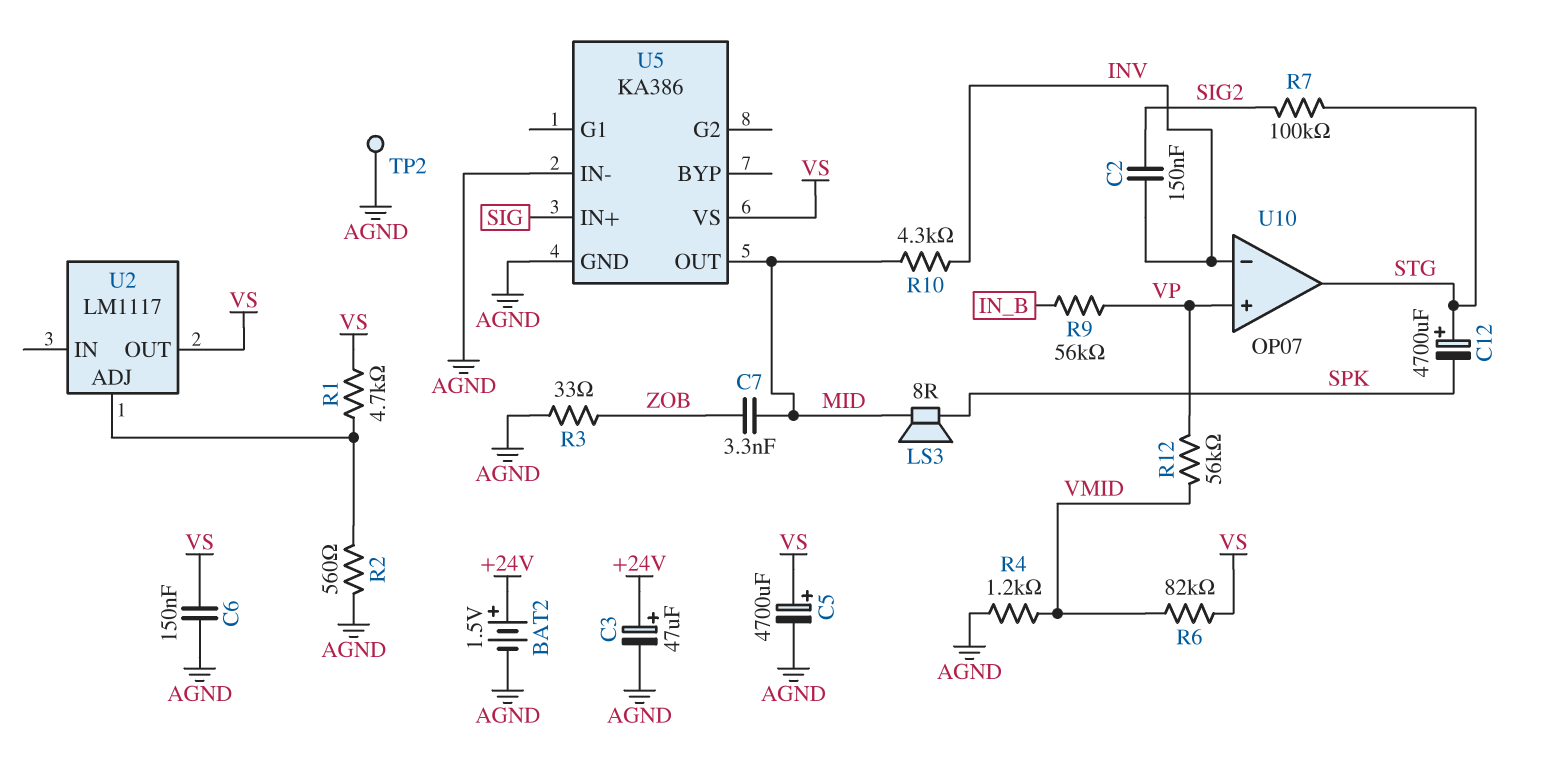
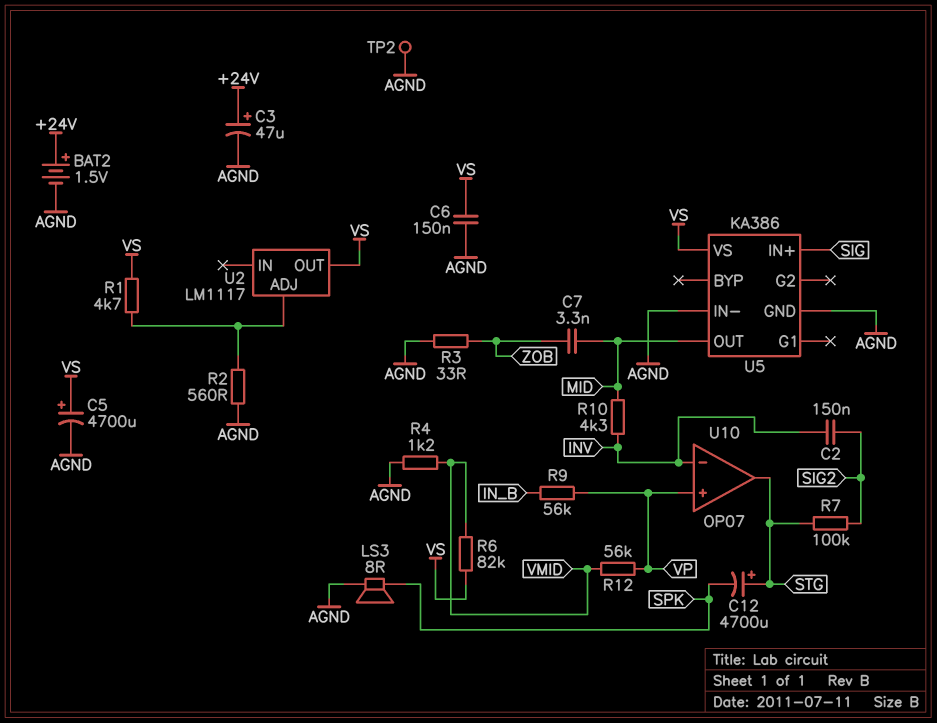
LS3: speaker 8R (MID, SPK) -> speaker 8R (AGND, SPK)

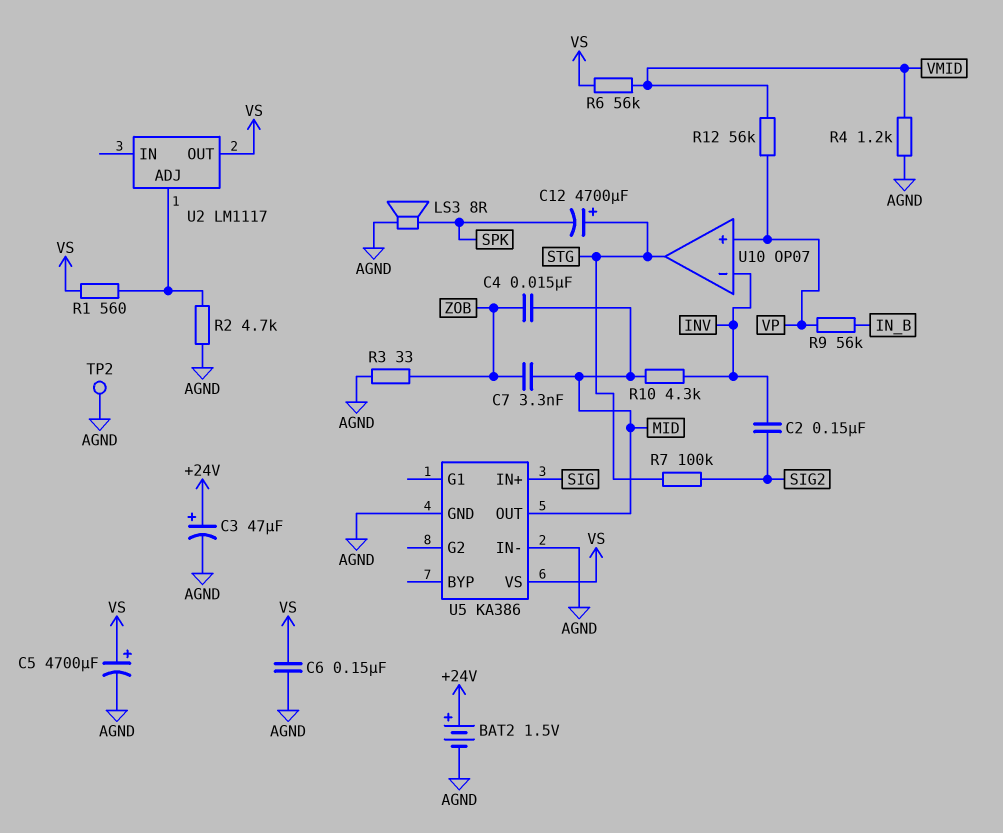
C4: none -> 15nF (MID, ZOB)
R1: 4.7k (U2/ADJ, VS) -> 560 (U2/ADJ, VS)
R2: 560 (AGND, U2/ADJ) -> 4.7k (AGND, U2/ADJ)
R6: 82k (VMID, VS) -> 56k (VMID, VS)

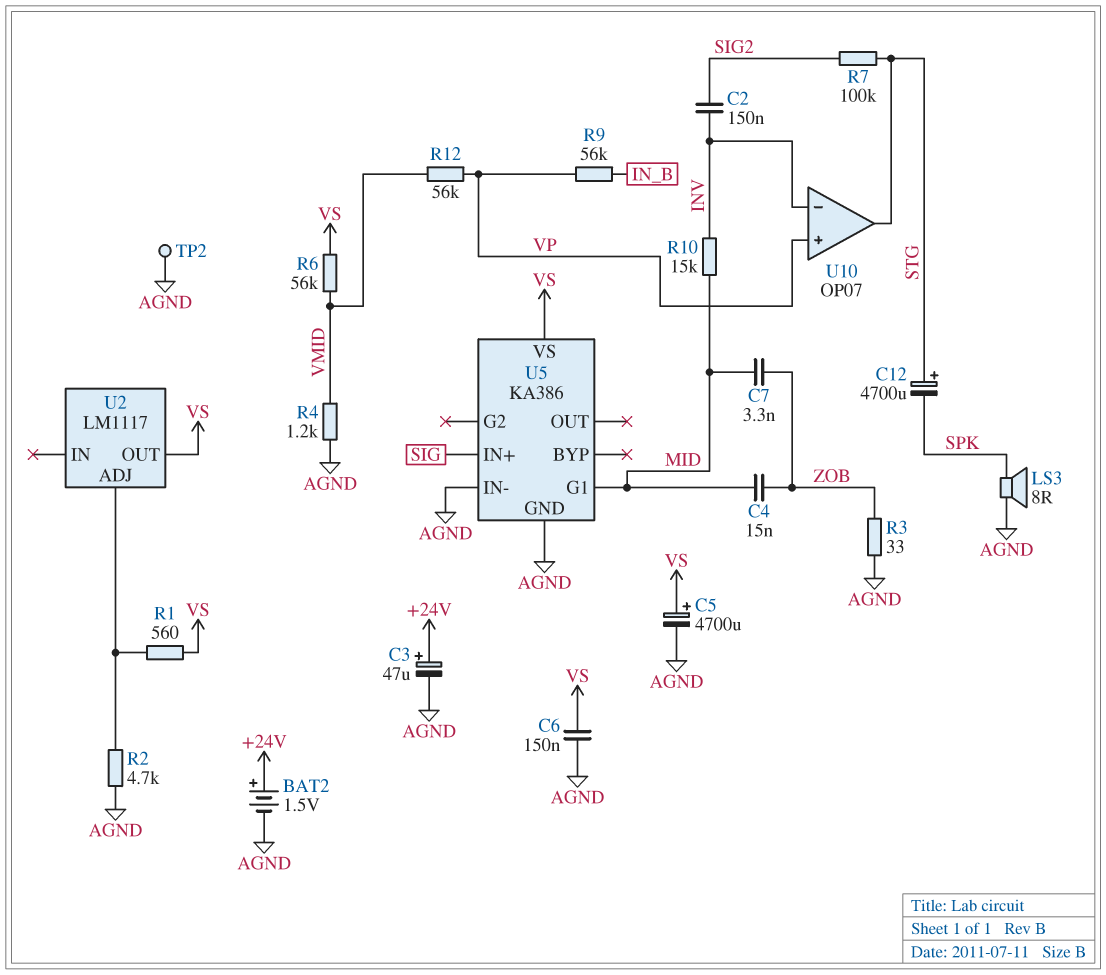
R10: 4.3k (INV, MID) -> 15k (INV, MID)
U5 pin G1: none -> MID
U5 pin OUT: MID -> none

